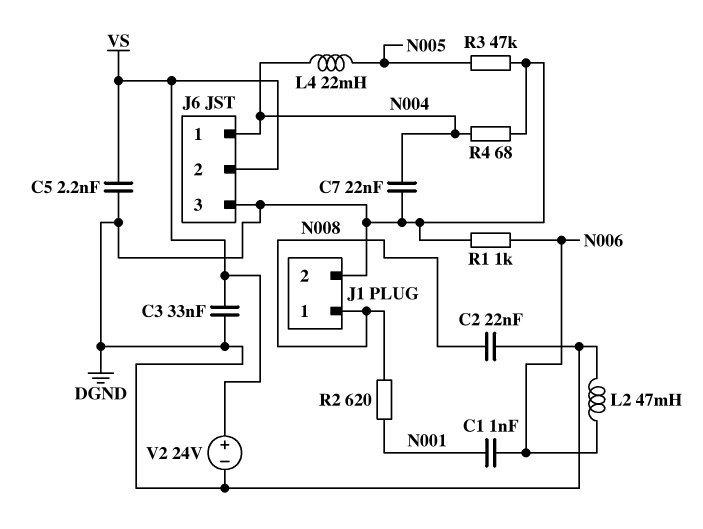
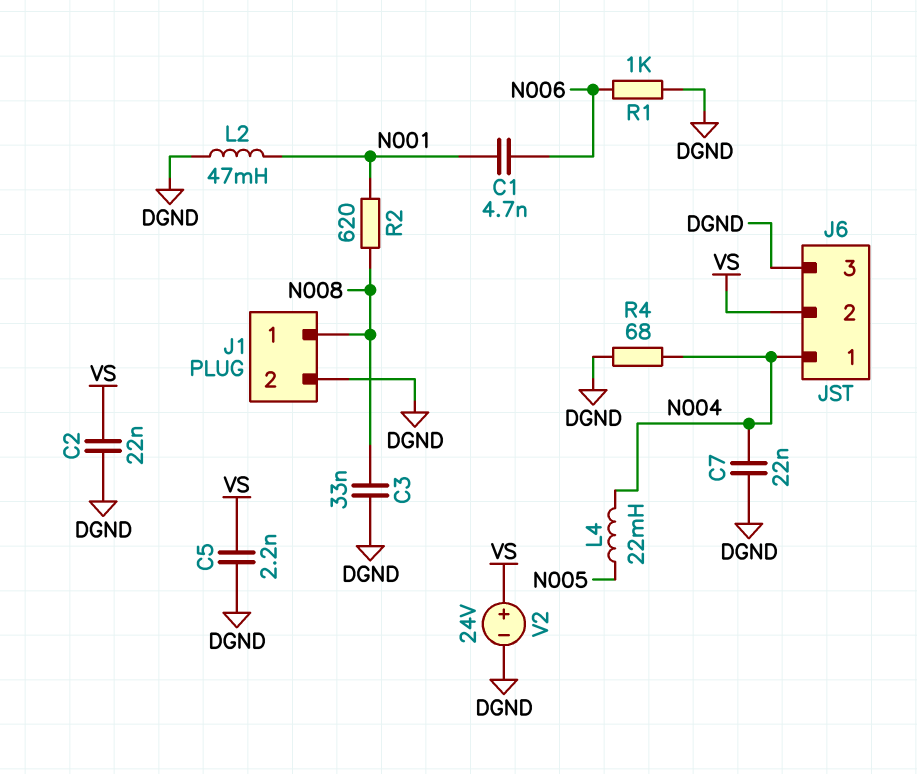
C1: 1nF (N001, N006) -> 4.7nF (N001, N006)
C2: 22nF (DGND, N008) -> 22nF (DGND, VS)
C3: 33nF (DGND, VS) -> 33nF (DGND, N008)
L2: 47mH (DGND, N006) -> 47mH (DGND, N001)
R3: 47k (DGND, N005) -> none

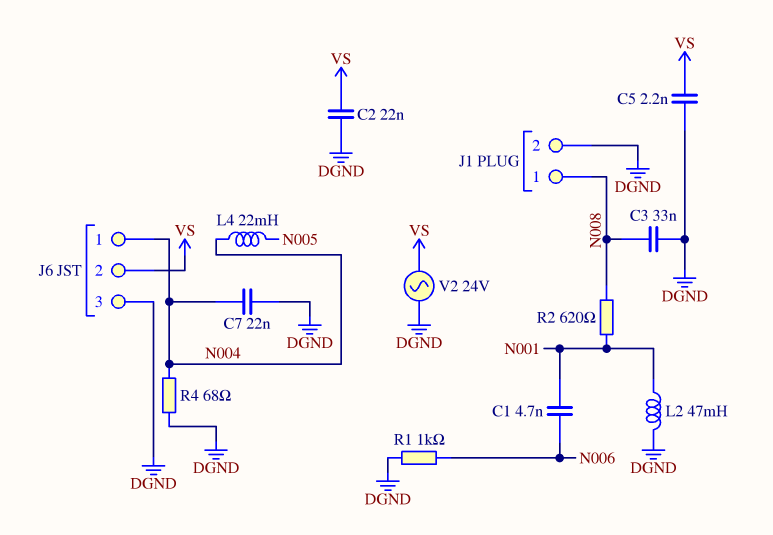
V2: 24V (plus VS, minus DGND) -> AC 24V (DGND, VS)

